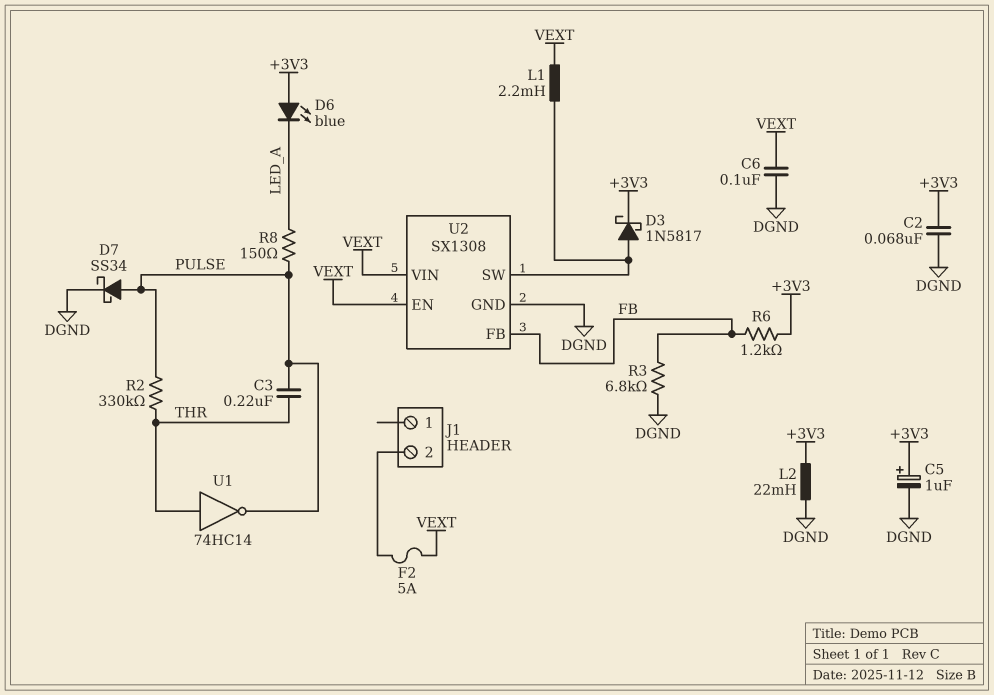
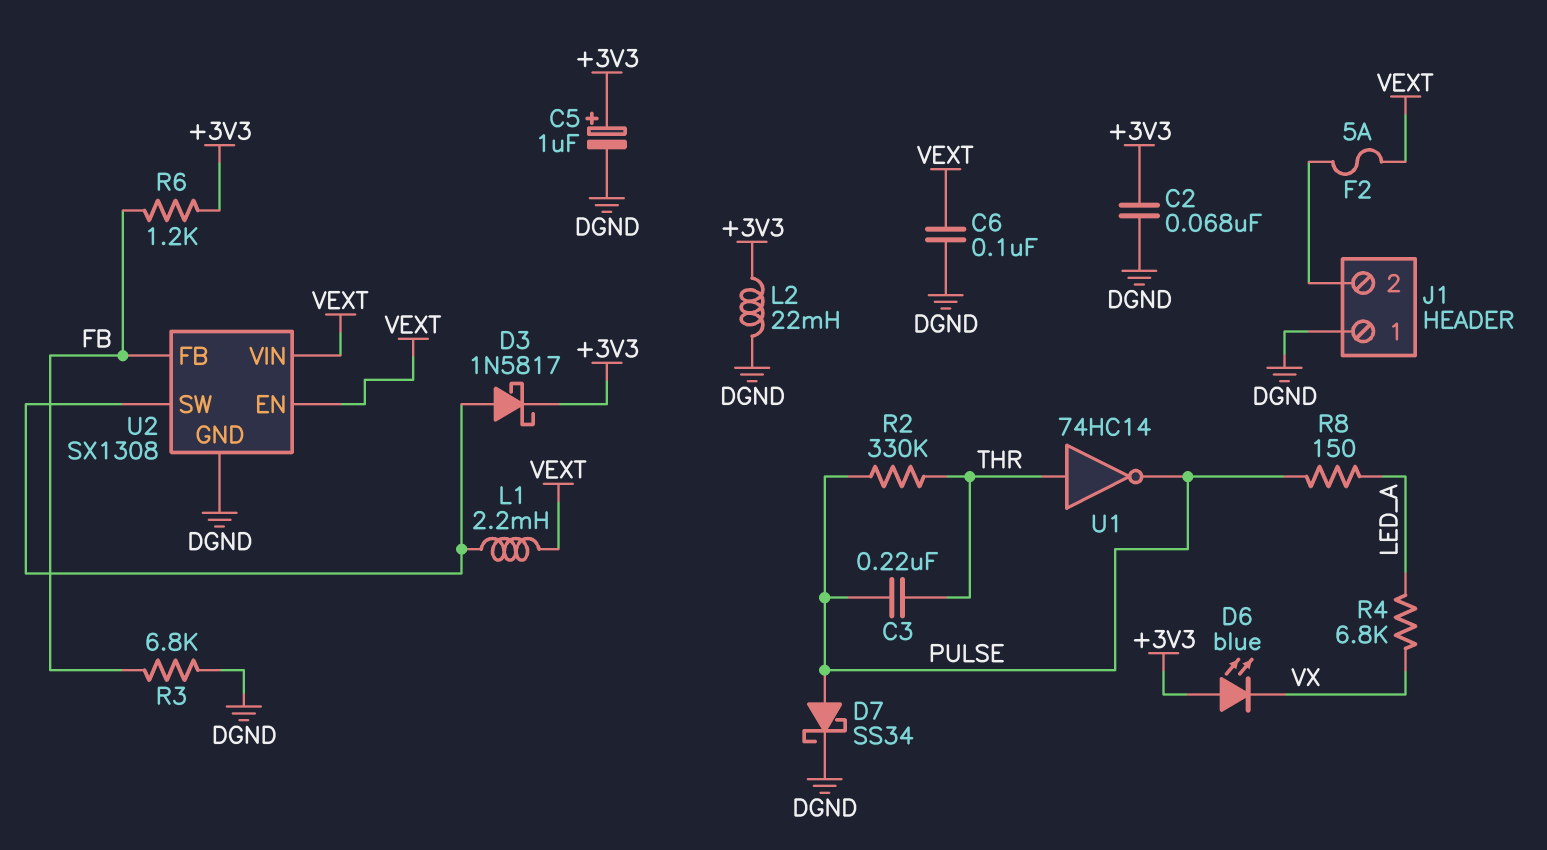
D6: LED blue (A +3V3, K LED_A) -> LED blue (A +3V3, K VX)
J1 pin 1: none -> DGND
R4: none -> 6.8k (LED_A, VX)

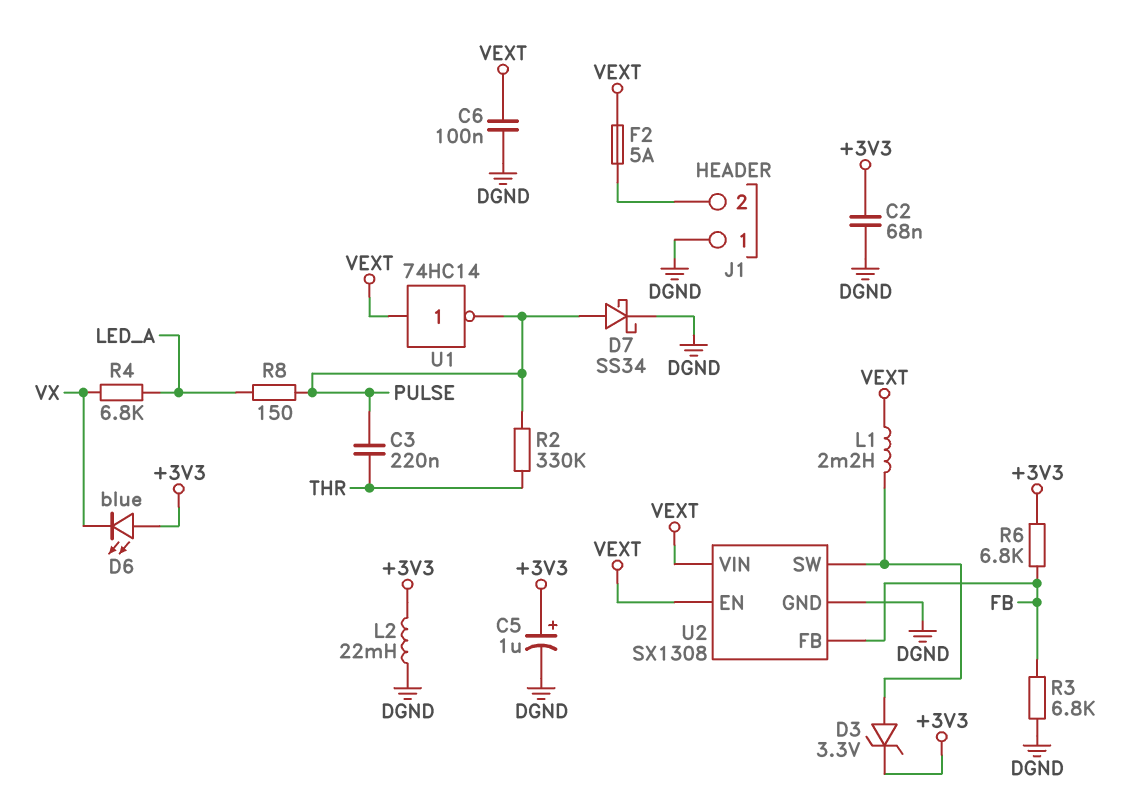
D3: schottky 1N5817 (A U2/SW, K +3V3) -> zener 3.3V (A U2/SW, K +3V3)
R6: 1.2k (+3V3, FB) -> 6.8k (+3V3, FB)
U1: NOT 74HC14 (in THR, out PULSE) -> NOT 74HC14 (in VEXT, out PULSE)

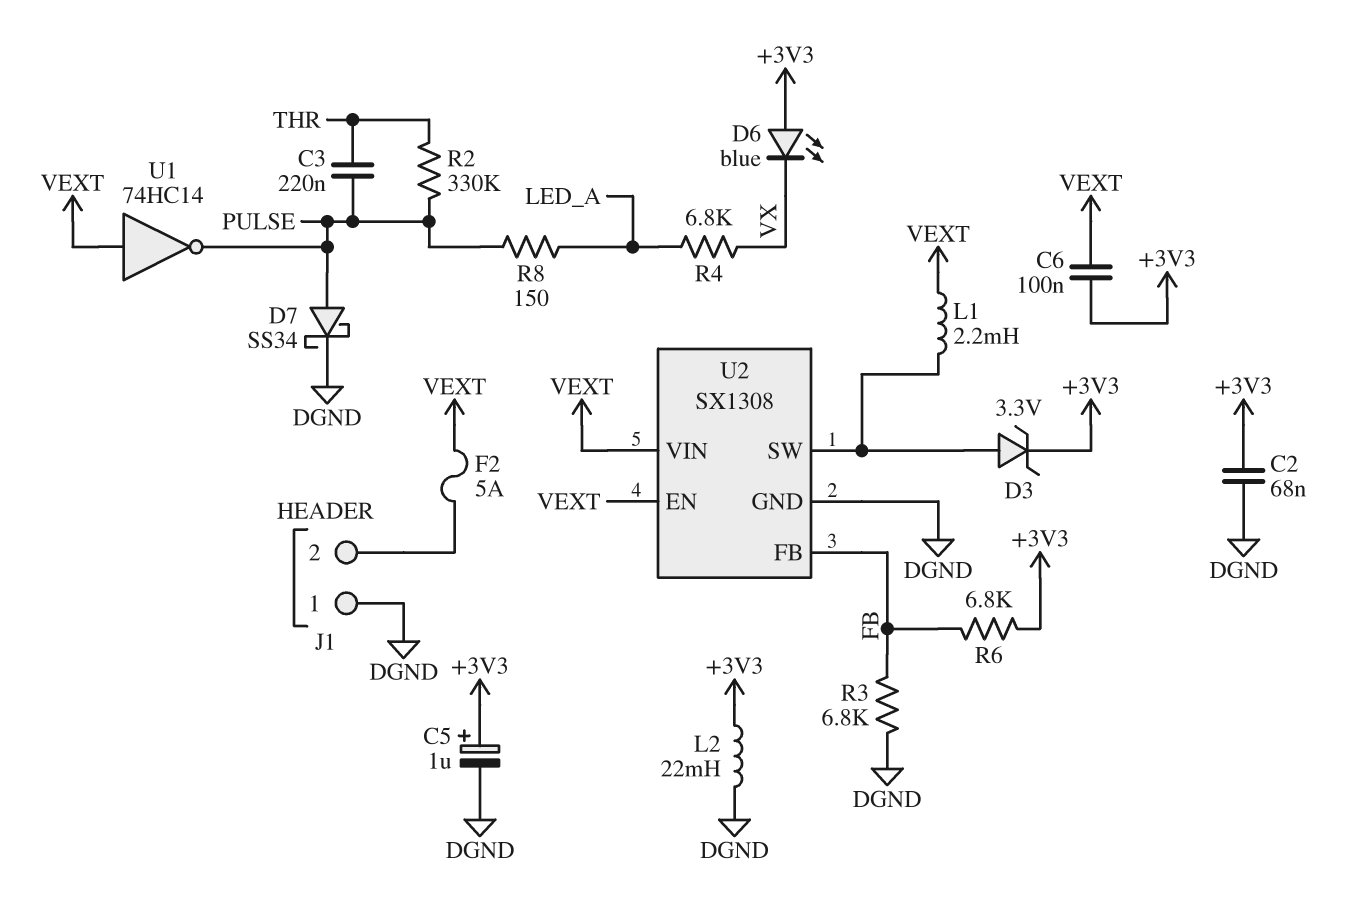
C6: 100nF (DGND, VEXT) -> 100nF (+3V3, VEXT)

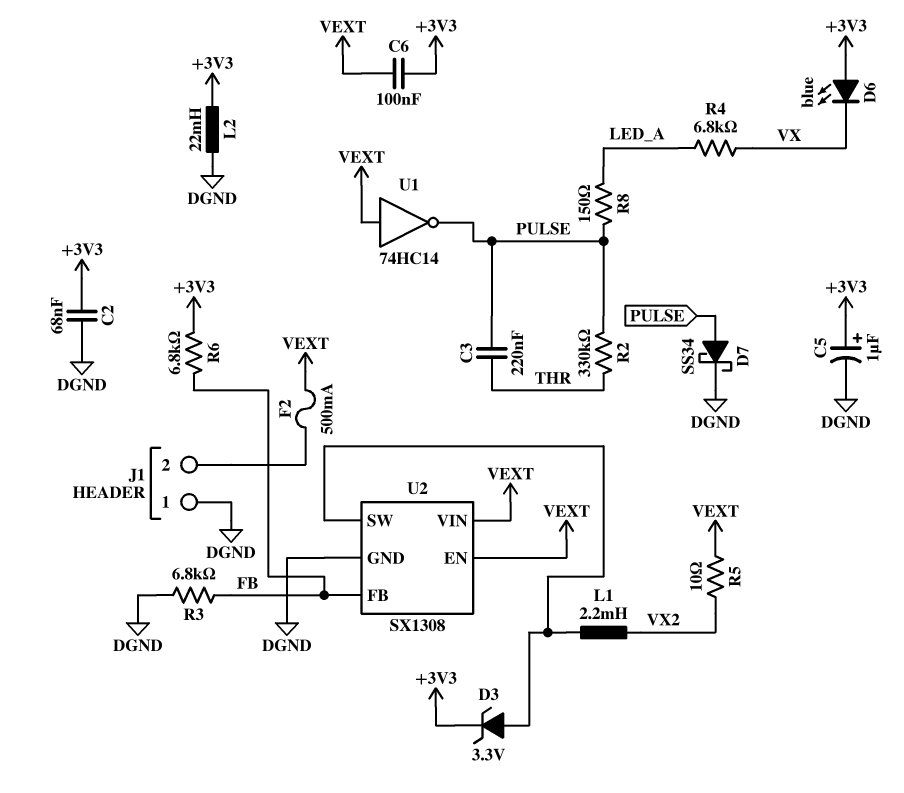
F2: 5A (J1/2, VEXT) -> 500mA (J1/2, VEXT)
L1: 2.2mH (U2/SW, VEXT) -> 2.2mH (U2/SW, VX2)
R5: none -> 10 (VEXT, VX2)

